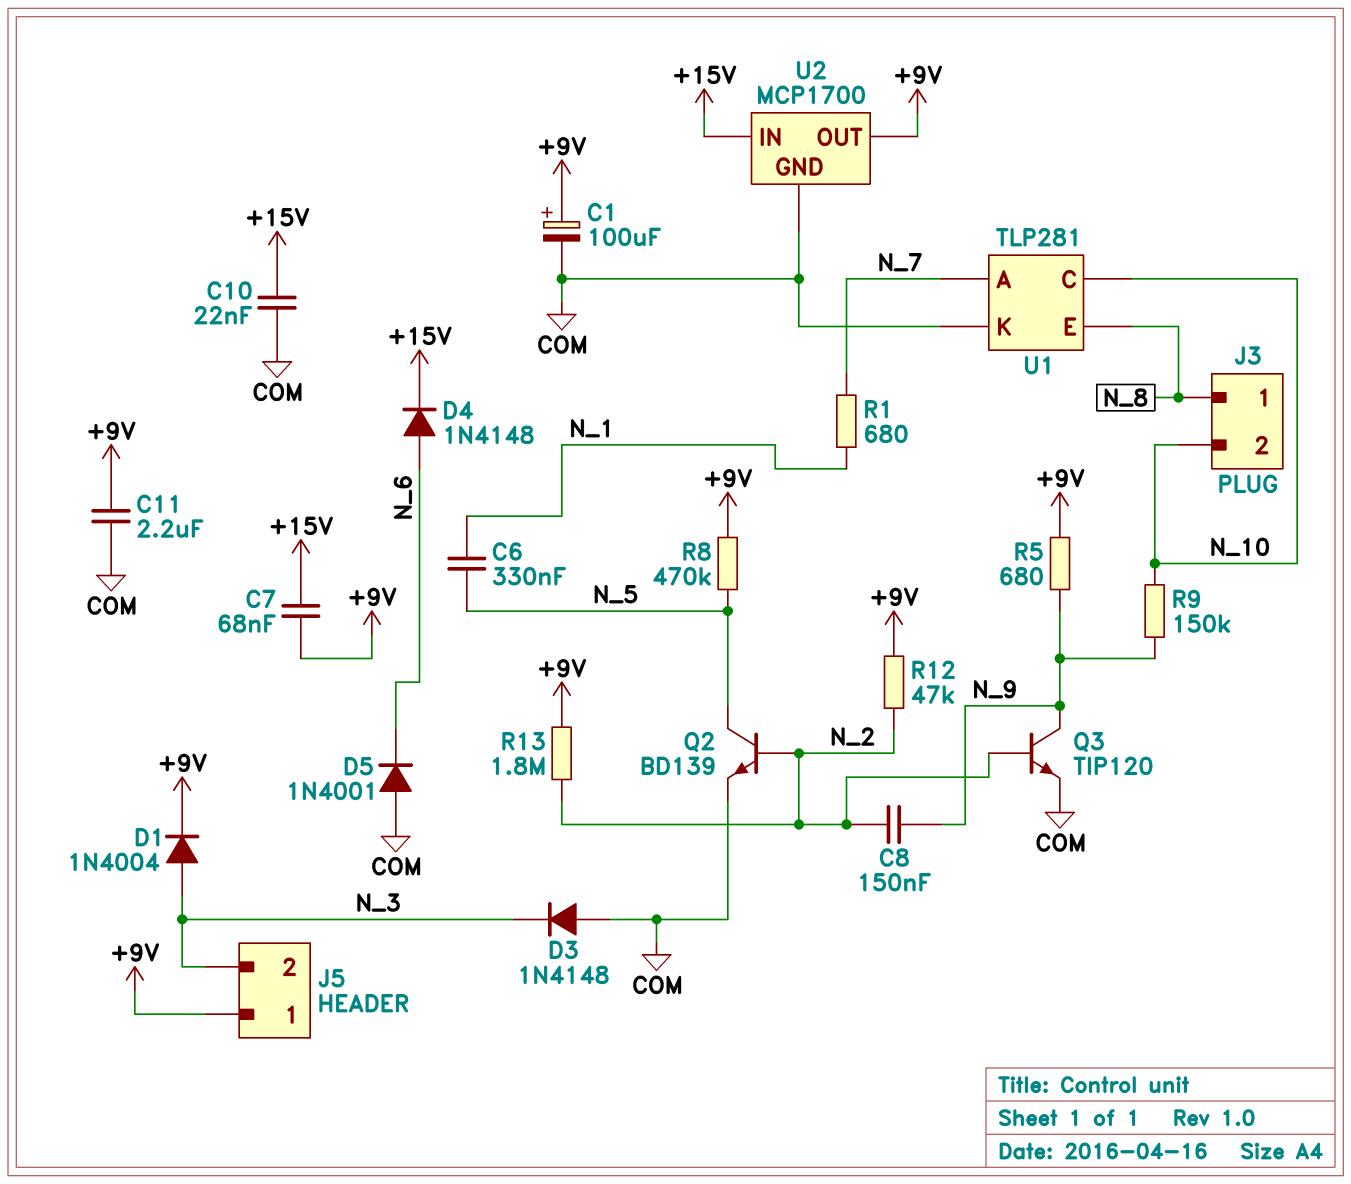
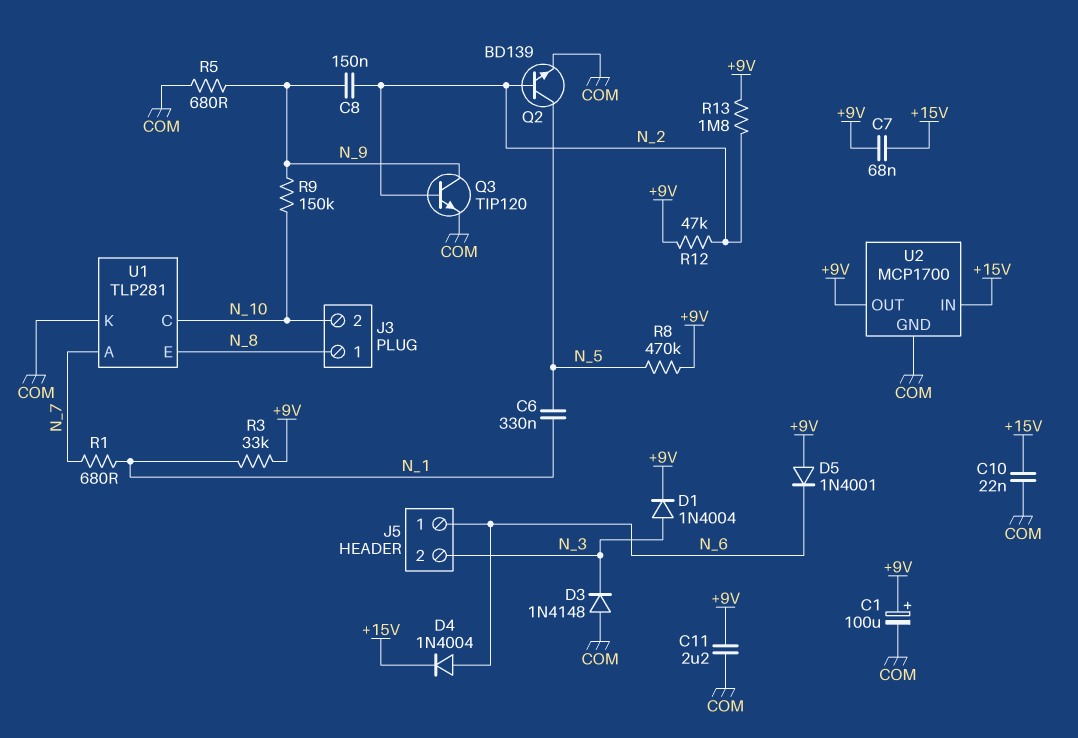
D4: diode 1N4148 (A N_6, K +15V) -> diode 1N4004 (A N_6, K +15V)
D5: diode 1N4001 (A COM, K N_6) -> diode 1N4001 (A +9V, K N_6)
J5 pin 1: +9V -> N_6
R3: none -> 33k (+9V, N_1)
R5: 680 (+9V, N_9) -> 680 (COM, N_9)

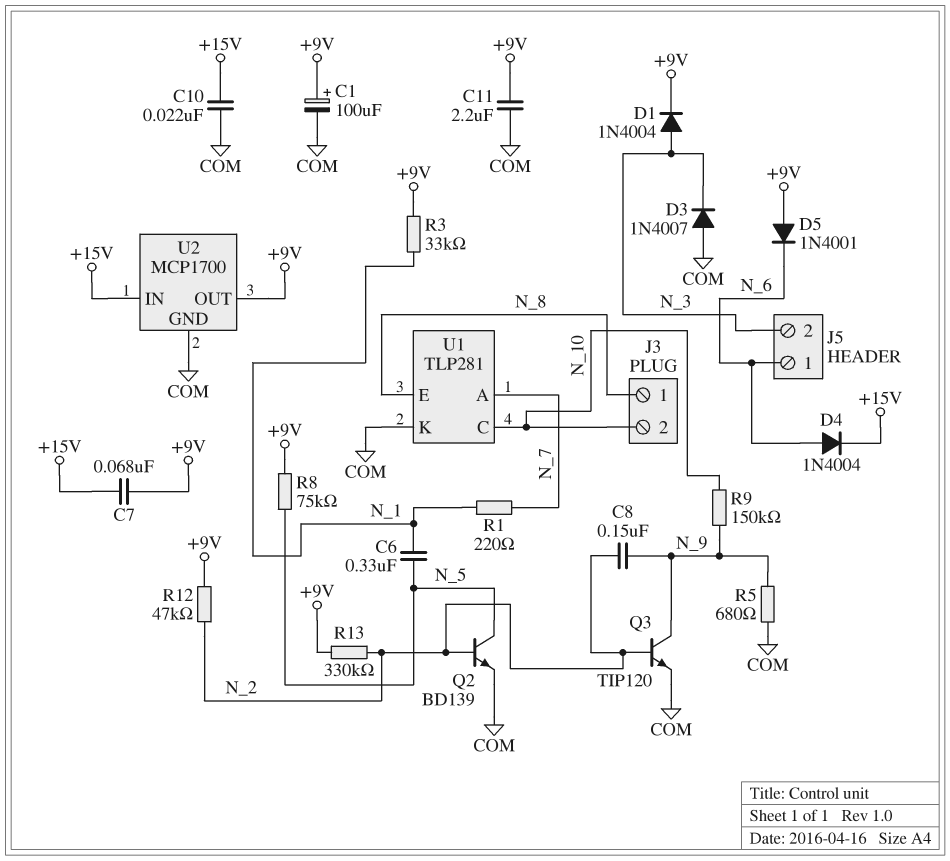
D3: diode 1N4148 (A COM, K N_3) -> diode 1N4007 (A COM, K N_3)
R1: 680 (N_1, N_7) -> 220 (N_1, N_7)
R8: 470k (+9V, N_5) -> 75k (+9V, N_5)
R13: 1.8M (+9V, N_2) -> 330k (+9V, N_2)

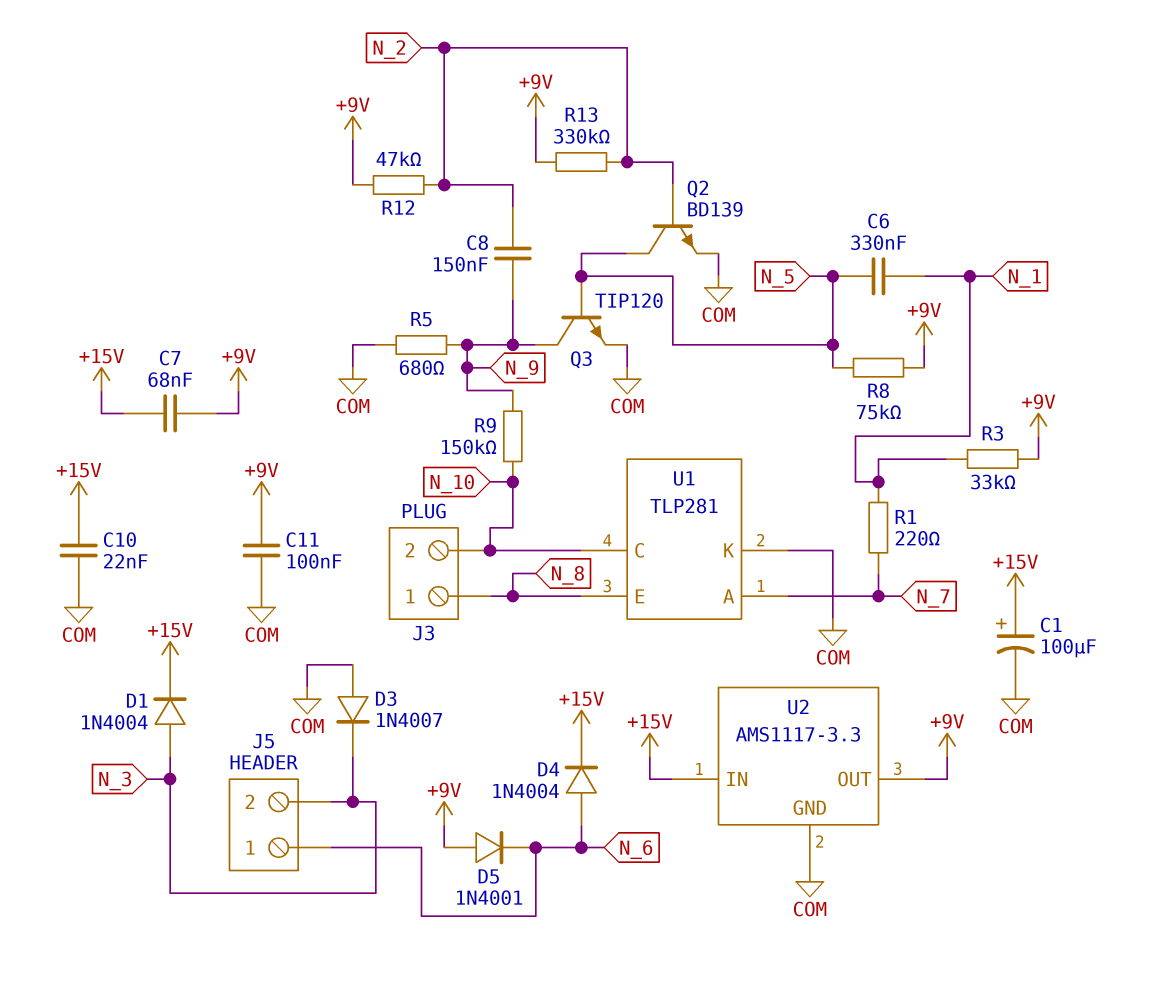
C1: 100uF (plus +9V, minus COM) -> 100uF (plus +15V, minus COM)
C11: 2.2uF (+9V, COM) -> 100nF (+9V, COM)
D1: diode 1N4004 (A N_3, K +9V) -> diode 1N4004 (A N_3, K +15V)
Q3: NPN TIP120 (B N_2, C N_9, E COM) -> NPN TIP120 (B N_5, C N_9, E COM)
U2: MCP1700 -> AMS1117-3.3

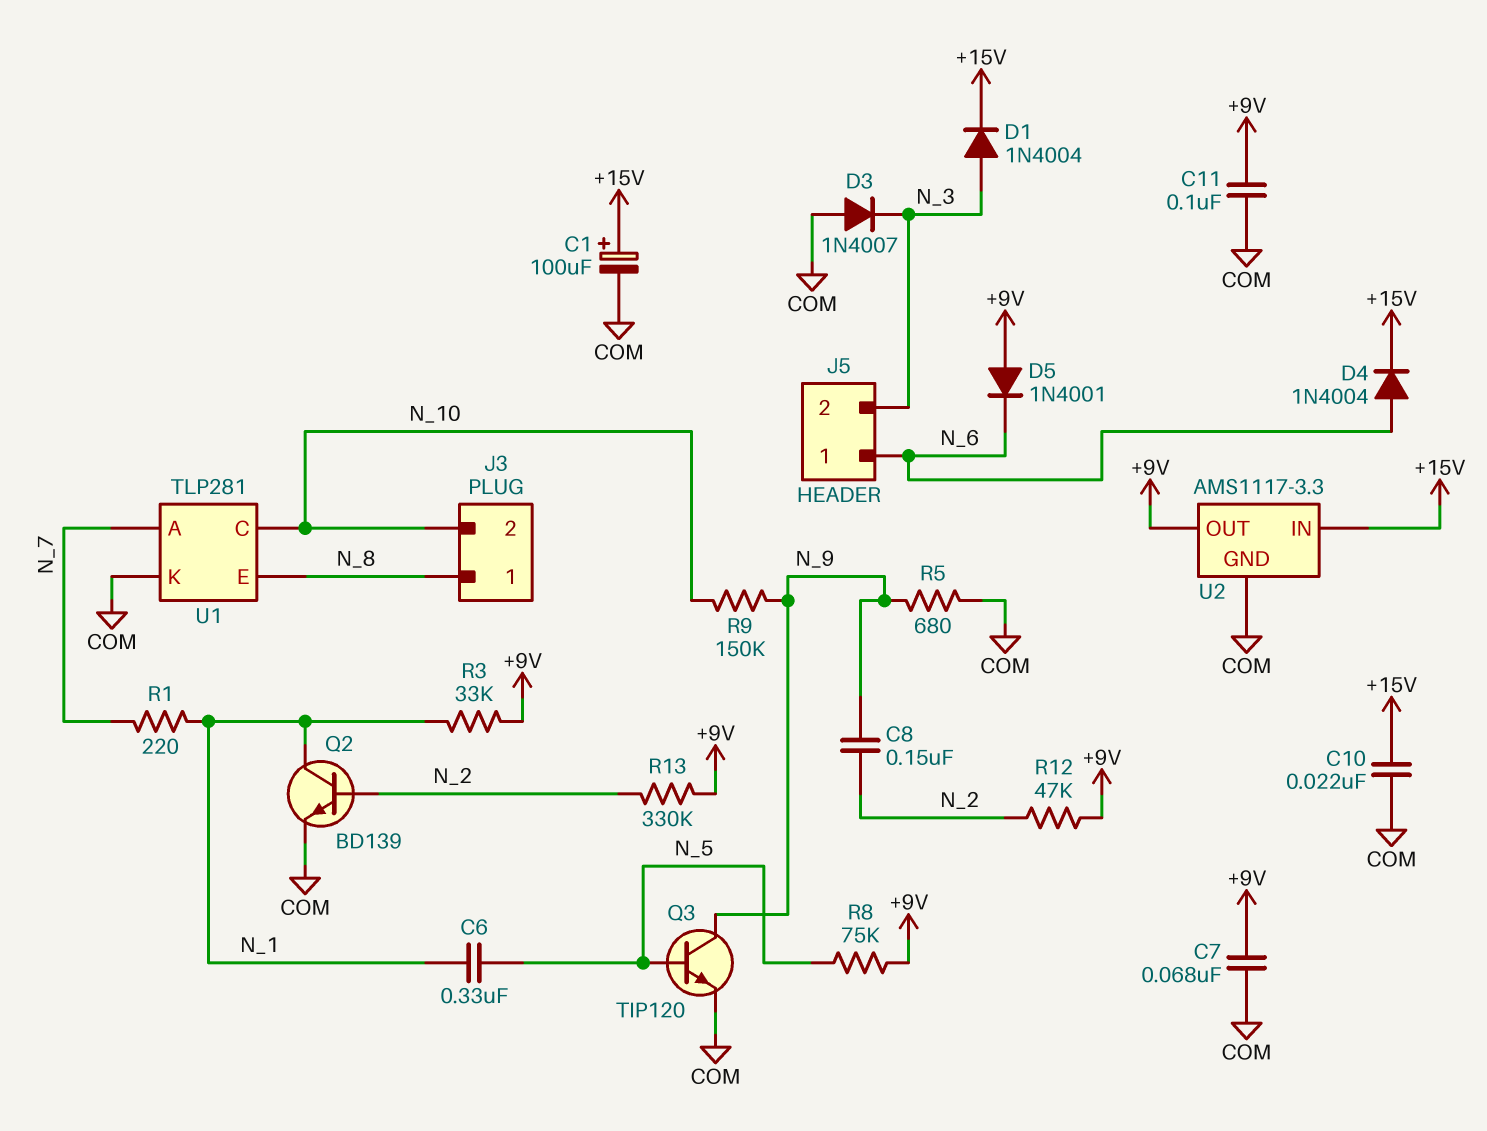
C7: 68nF (+9V, +15V) -> 68nF (+9V, COM)
Q2: NPN BD139 (B N_2, C N_5, E COM) -> NPN BD139 (B N_2, C N_1, E COM)

